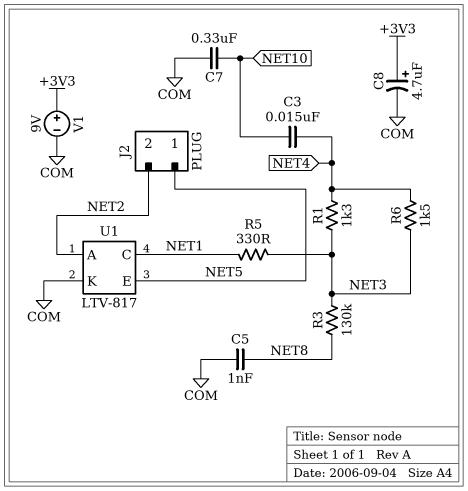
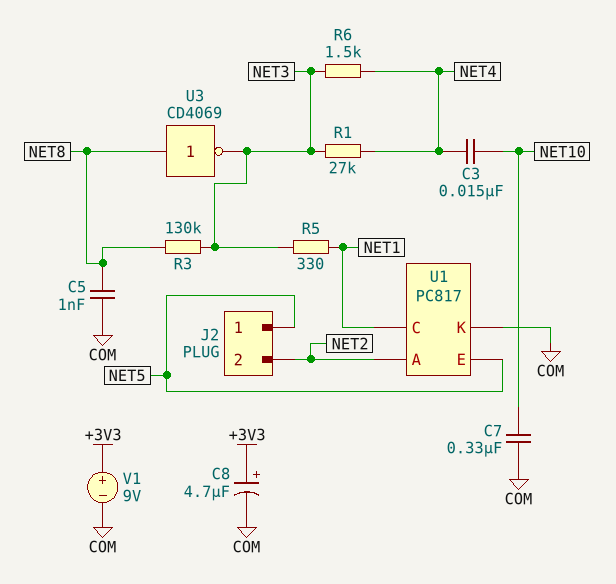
R1: 1.3k (NET3, NET4) -> 27k (NET3, NET4)
U1: LTV-817 -> PC817
U3: none -> NOT CD4069 (in NET8, out NET3)

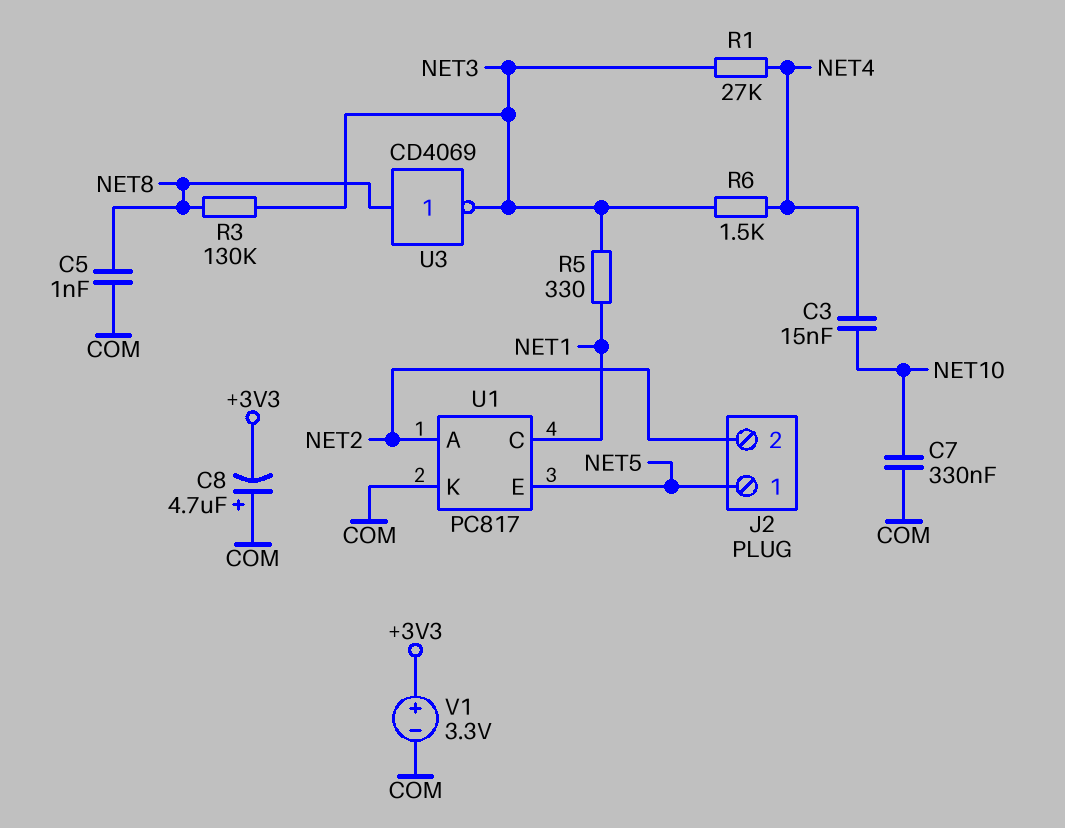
C8: 4.7uF (plus +3V3, minus COM) -> 4.7uF (plus COM, minus +3V3)
V1: 9V (plus +3V3, minus COM) -> 3.3V (plus +3V3, minus COM)

